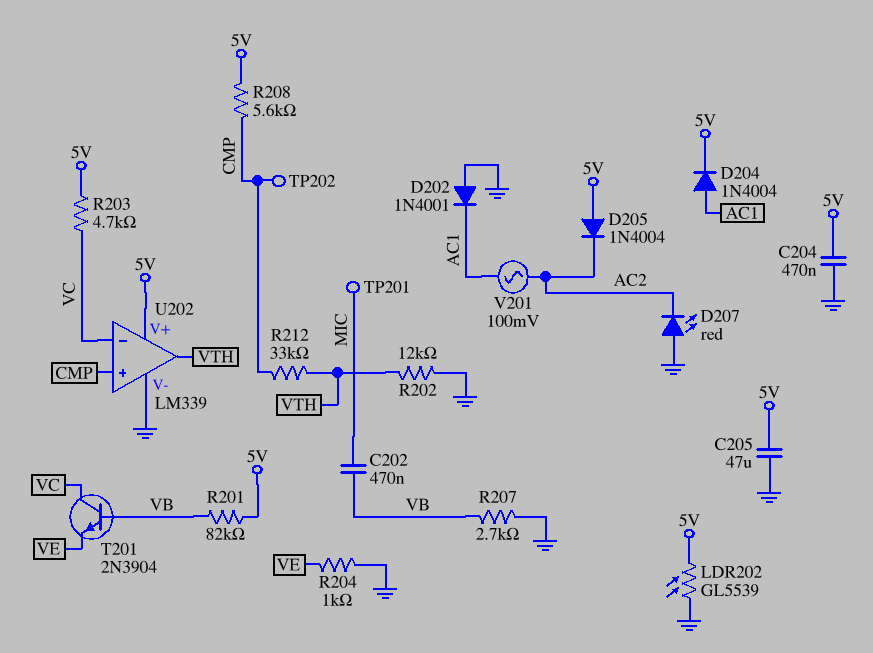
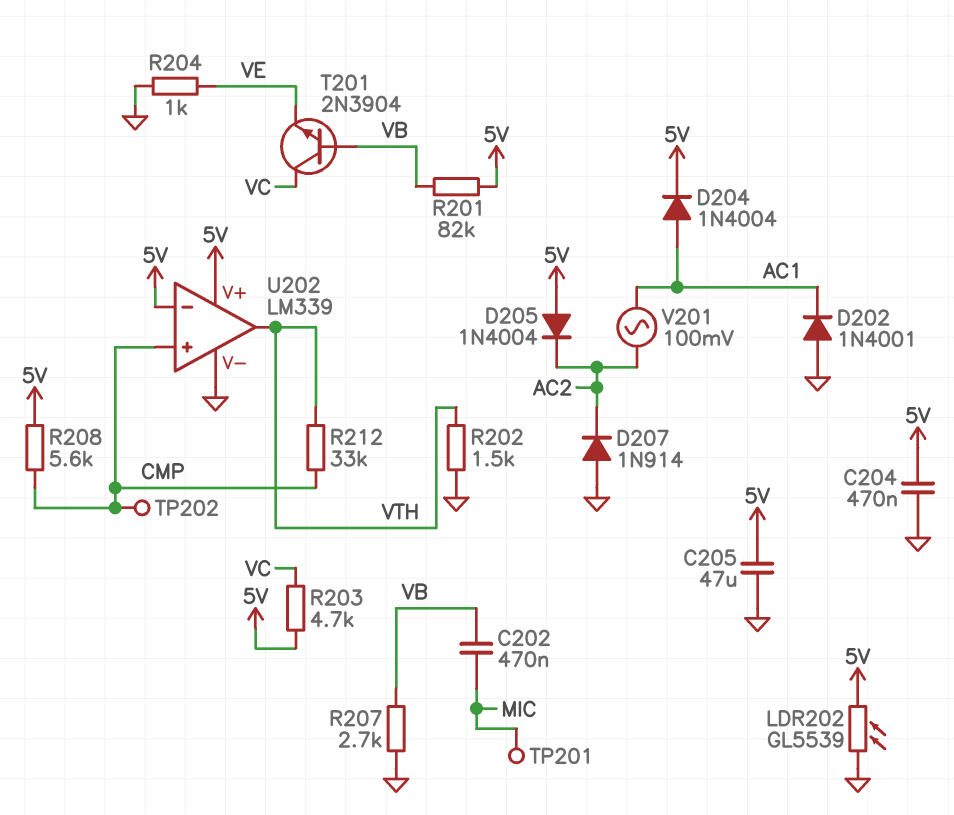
D207: LED red (A GND, K AC2) -> diode 1N914 (A GND, K AC2)
R202: 12k (GND, VTH) -> 1.5k (GND, VTH)
U202 pin in-: VC -> 5V

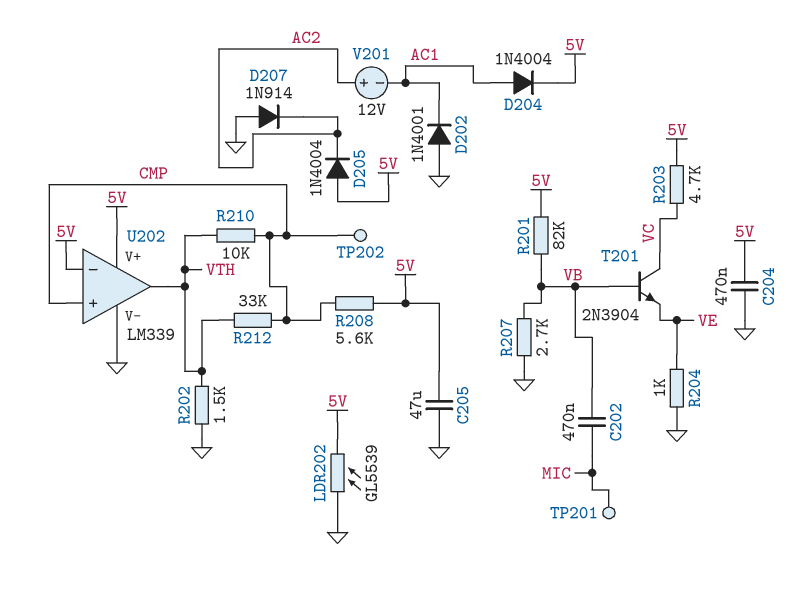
R210: none -> 10k (CMP, VTH)
V201: AC 100mV (AC1, AC2) -> 12V (plus AC2, minus AC1)

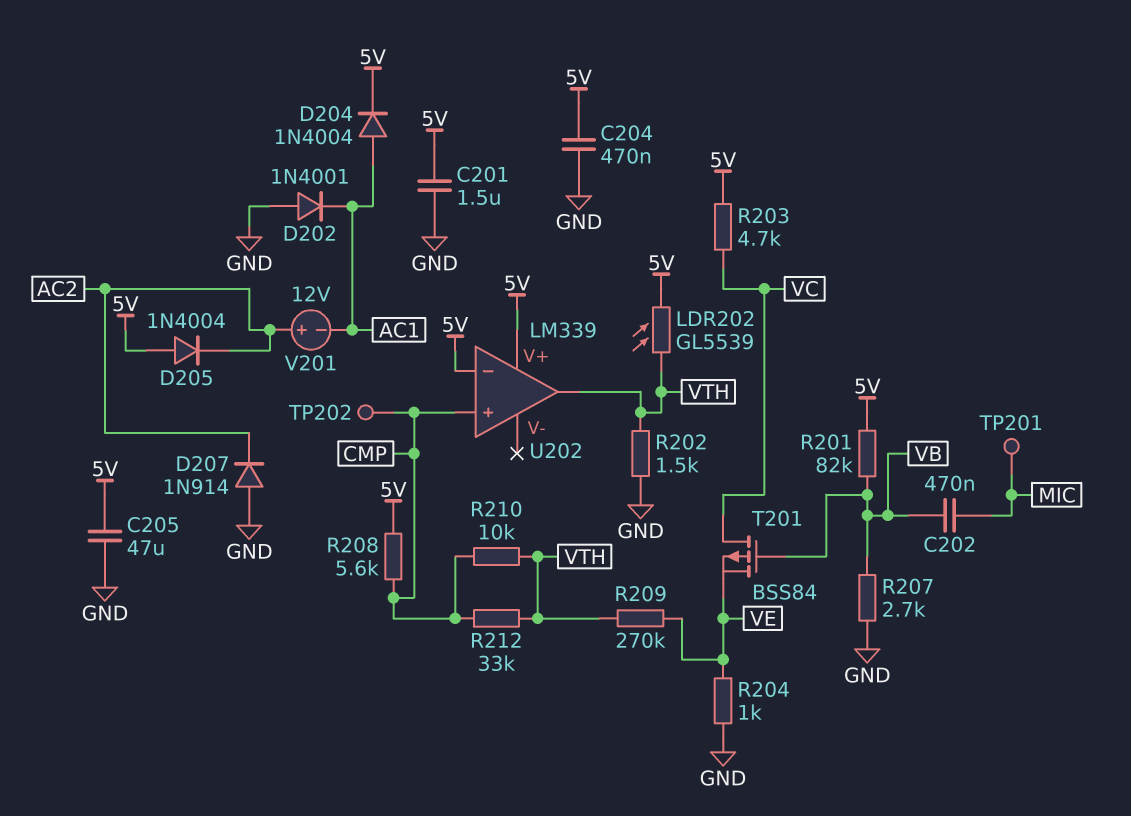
C201: none -> 1.5uF (5V, GND)
LDR202: GL5539 (5V, GND) -> GL5539 (5V, VTH)
R209: none -> 270k (VE, VTH)
T201: NPN 2N3904 (B VB, C VC, E VE) -> PMOS BSS84 (G VB, D VC, S VE)
U202 pin V-: GND -> none

